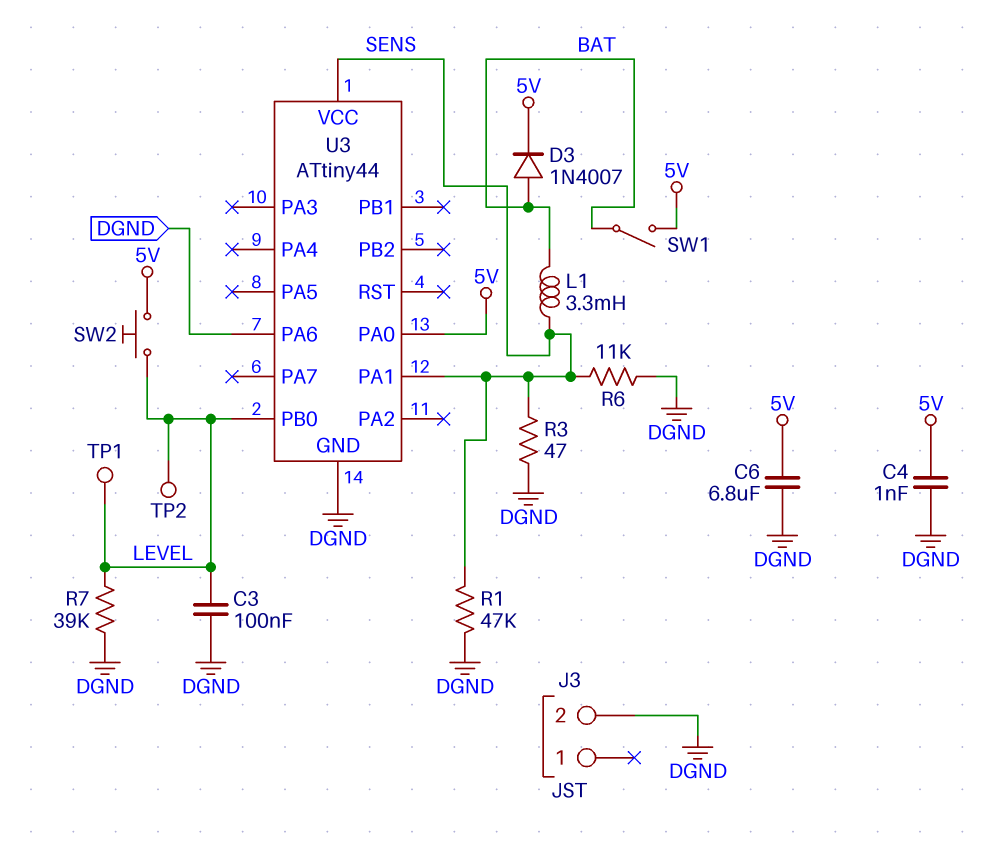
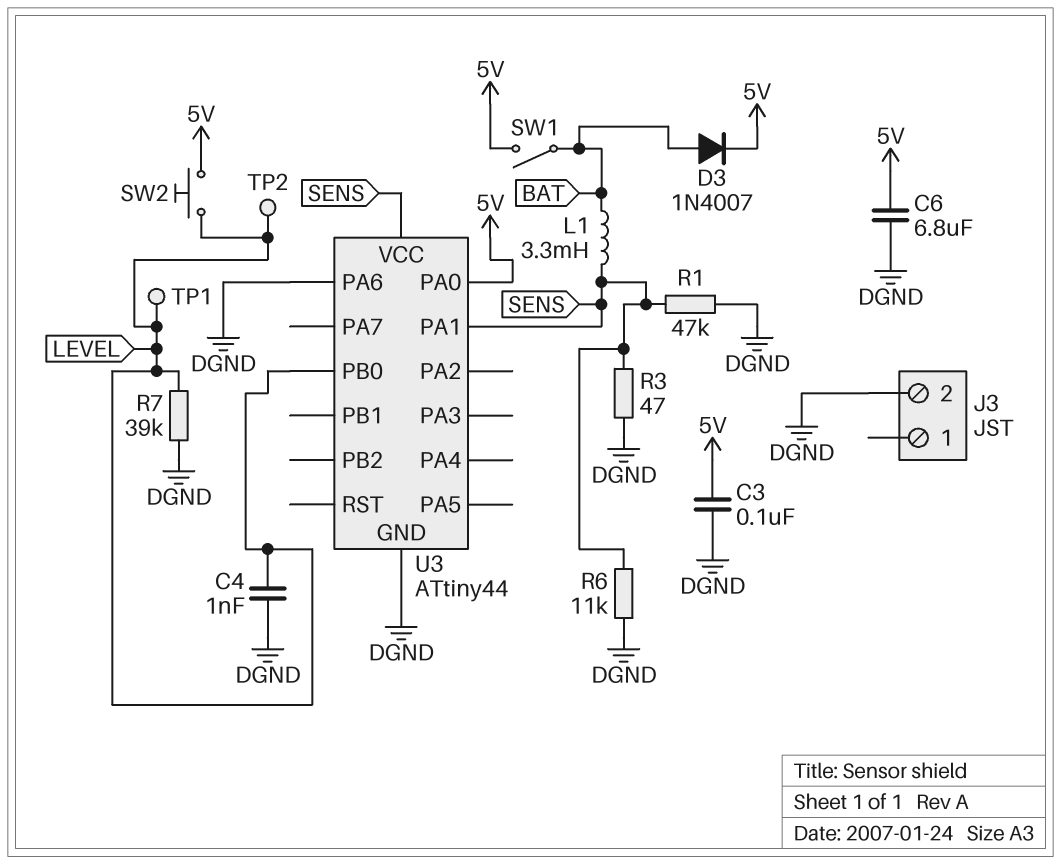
C3: 100nF (DGND, LEVEL) -> 100nF (5V, DGND)
C4: 1nF (5V, DGND) -> 1nF (DGND, LEVEL)

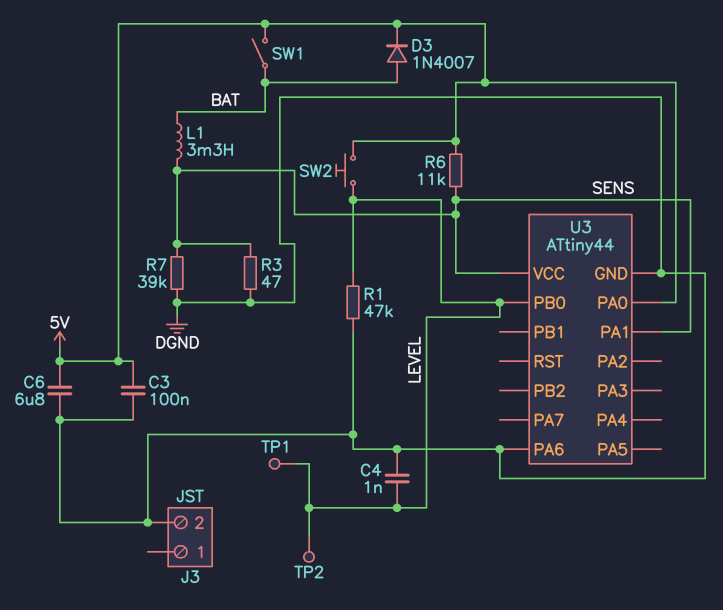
R1: 47k (DGND, SENS) -> 47k (DGND, LEVEL)
R6: 11k (DGND, SENS) -> 11k (5V, SENS)
R7: 39k (DGND, LEVEL) -> 39k (DGND, SENS)

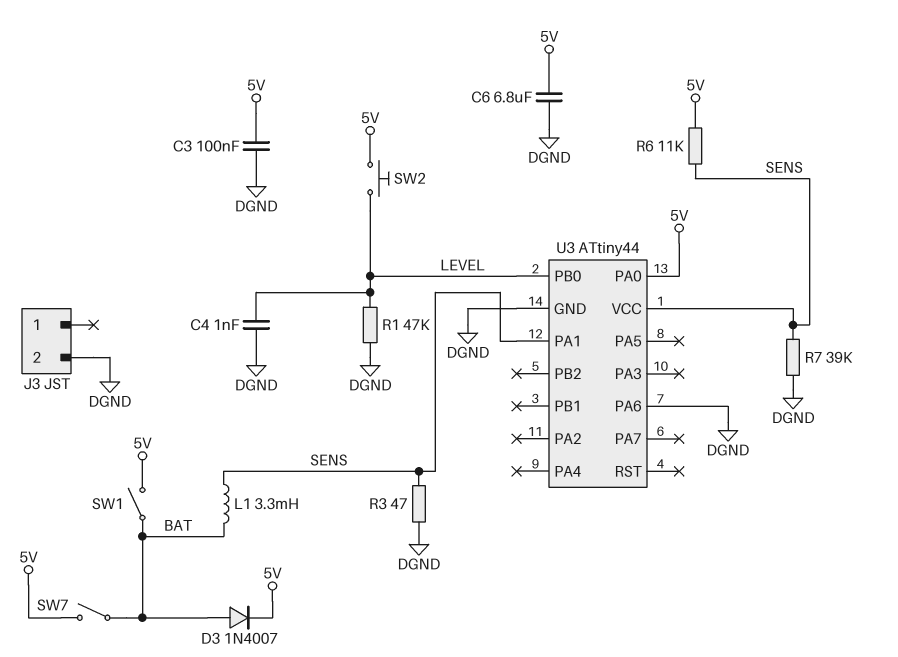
SW7: none -> switch (5V, BAT)
TP1: test point (LEVEL) -> none
TP2: test point (LEVEL) -> none

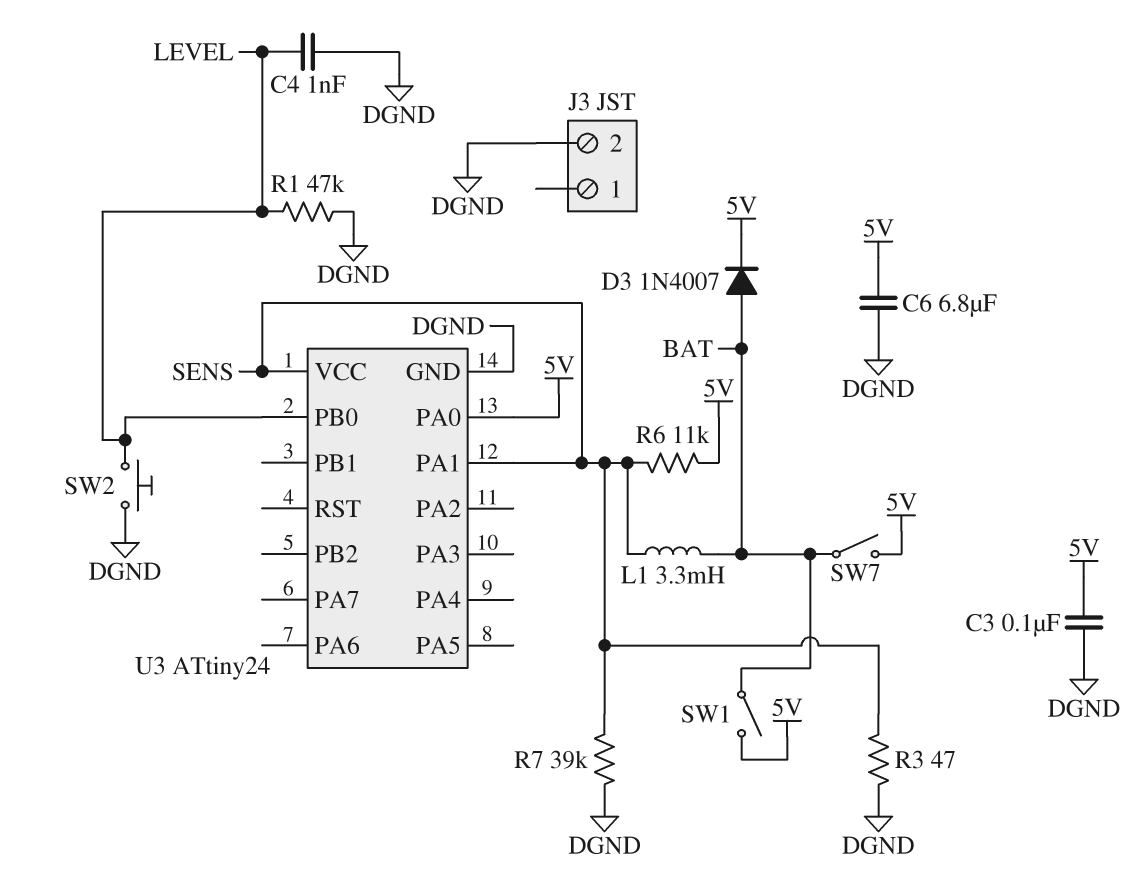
SW2: button (5V, LEVEL) -> button (DGND, LEVEL)
U3: ATtiny44 -> ATtiny24
U3 pin PA6: DGND -> none

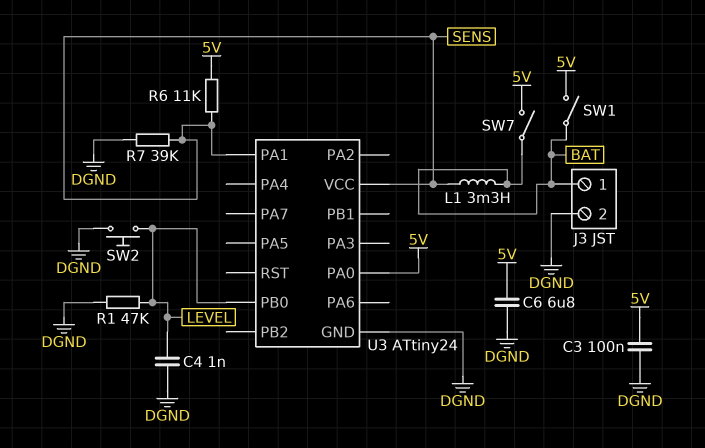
D3: diode 1N4007 (A BAT, K 5V) -> none
J3 pin 1: none -> BAT
R3: 47 (DGND, SENS) -> none

